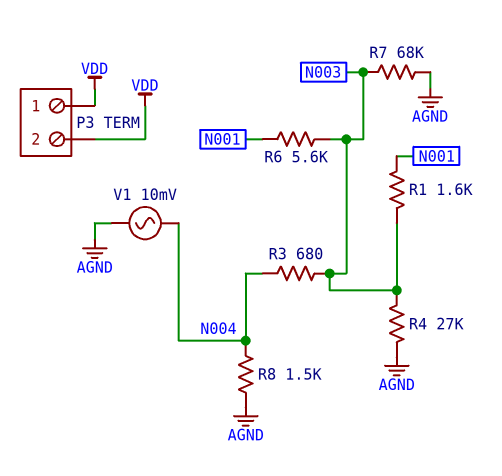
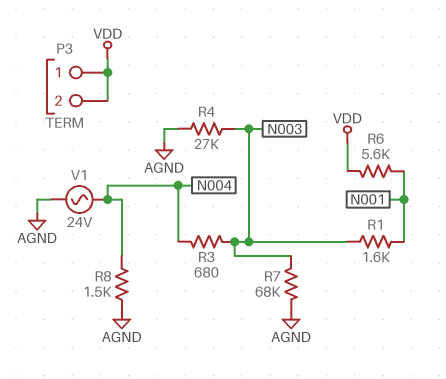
R6: 5.6k (N001, N003) -> 5.6k (N001, VDD)
V1: AC 10mV (AGND, N004) -> AC 24V (AGND, N004)

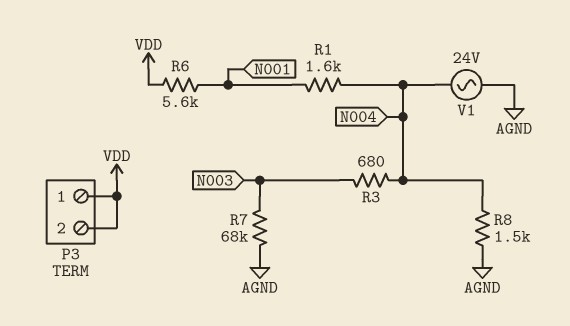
R1: 1.6k (N001, N003) -> 1.6k (N001, N004)
R4: 27k (AGND, N003) -> none

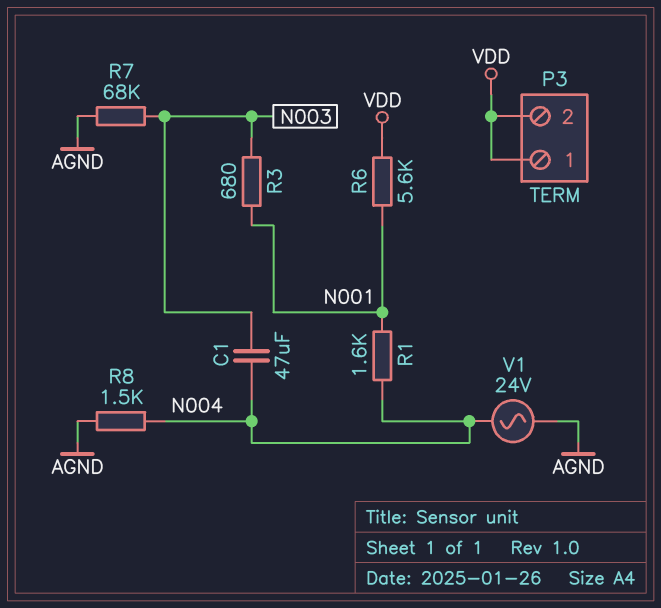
C1: none -> 47uF (N003, N004)
R3: 680 (N003, N004) -> 680 (N001, N003)

